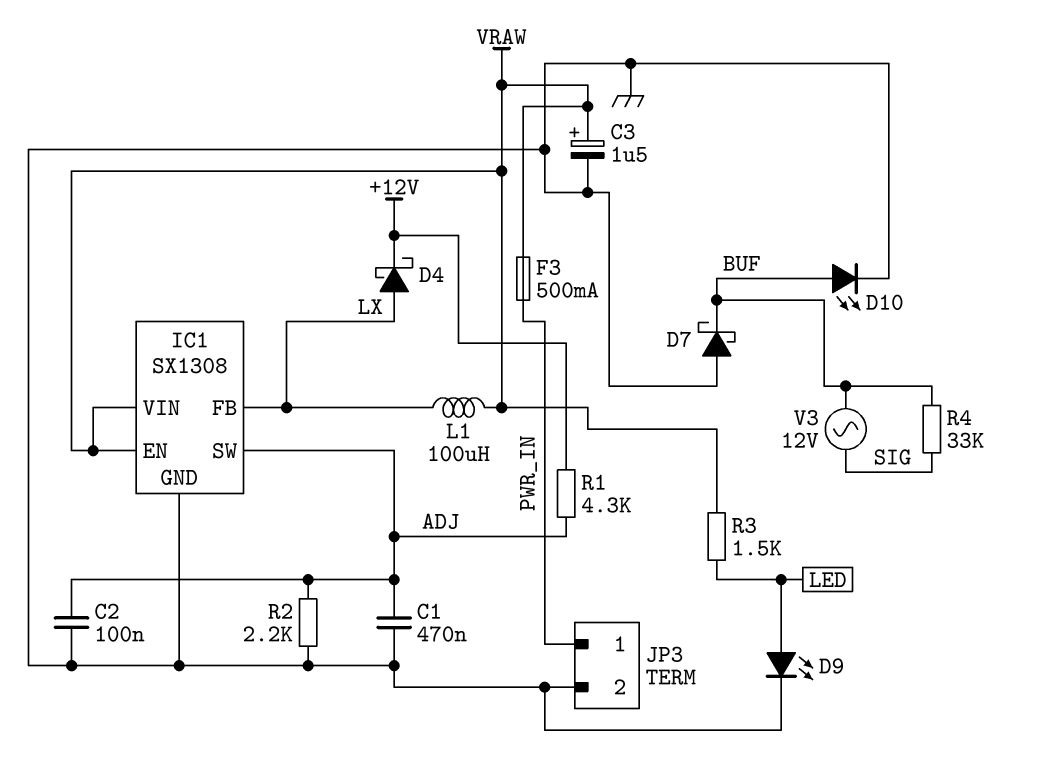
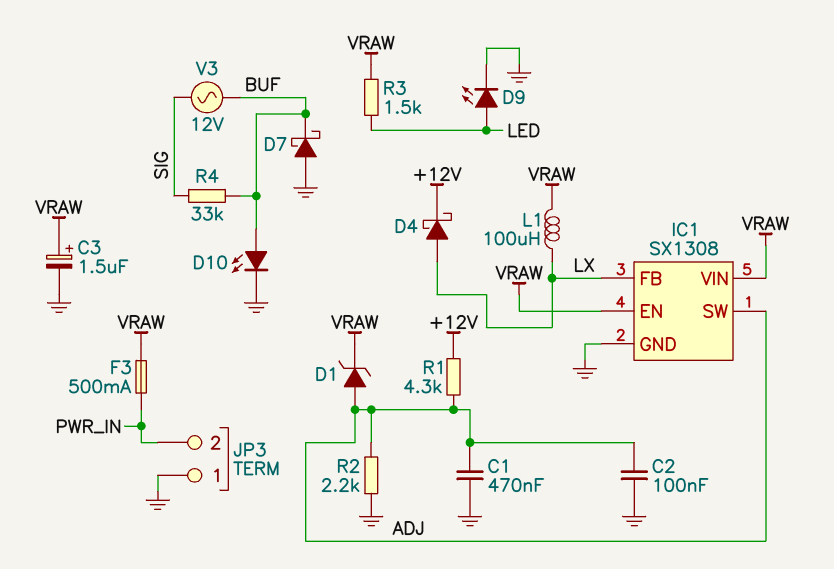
D1: none -> zener (A ADJ, K VRAW)
JP3 pin 1: PWR_IN -> GND
JP3 pin 2: GND -> PWR_IN

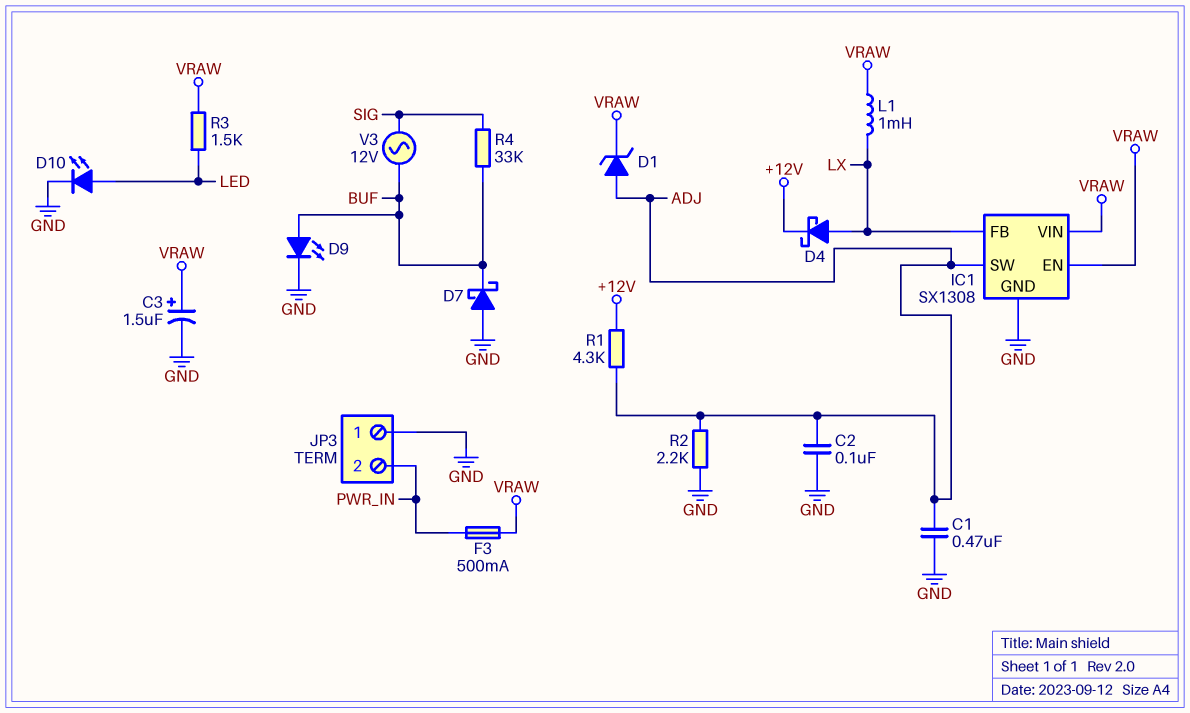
D9: LED (A LED, K GND) -> LED (A BUF, K GND)
D10: LED (A BUF, K GND) -> LED (A LED, K GND)
L1: 100uH (LX, VRAW) -> 1mH (LX, VRAW)

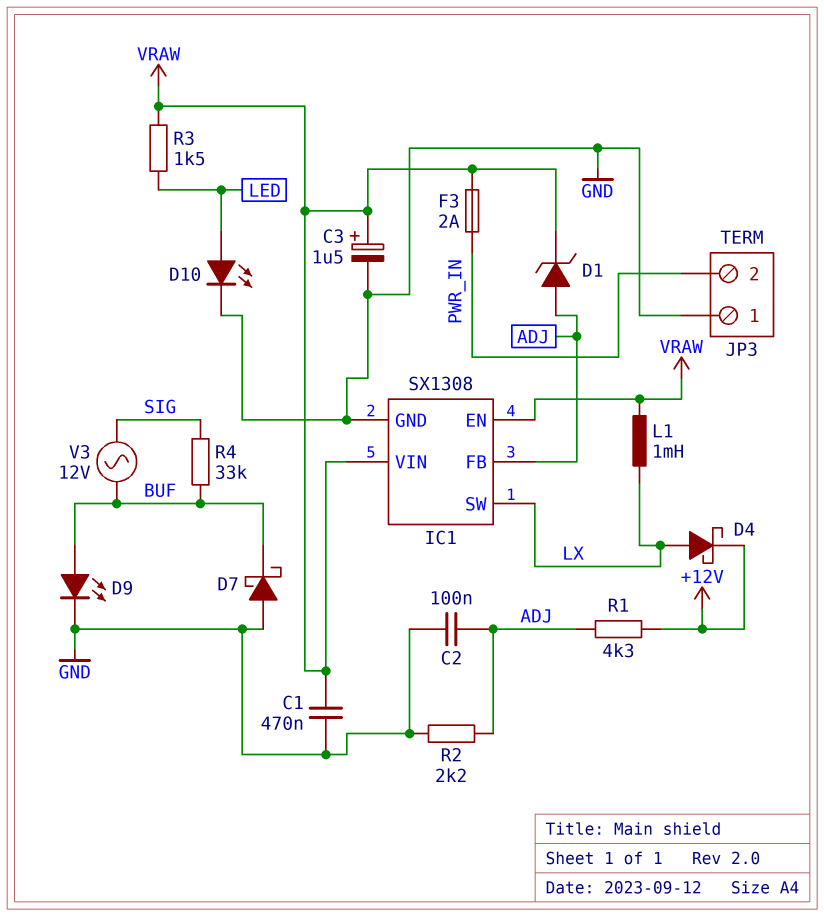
C1: 470nF (ADJ, GND) -> 470nF (GND, VRAW)
F3: 500mA (PWR_IN, VRAW) -> 2A (PWR_IN, VRAW)
IC1 pin FB: LX -> ADJ
IC1 pin SW: ADJ -> LX

